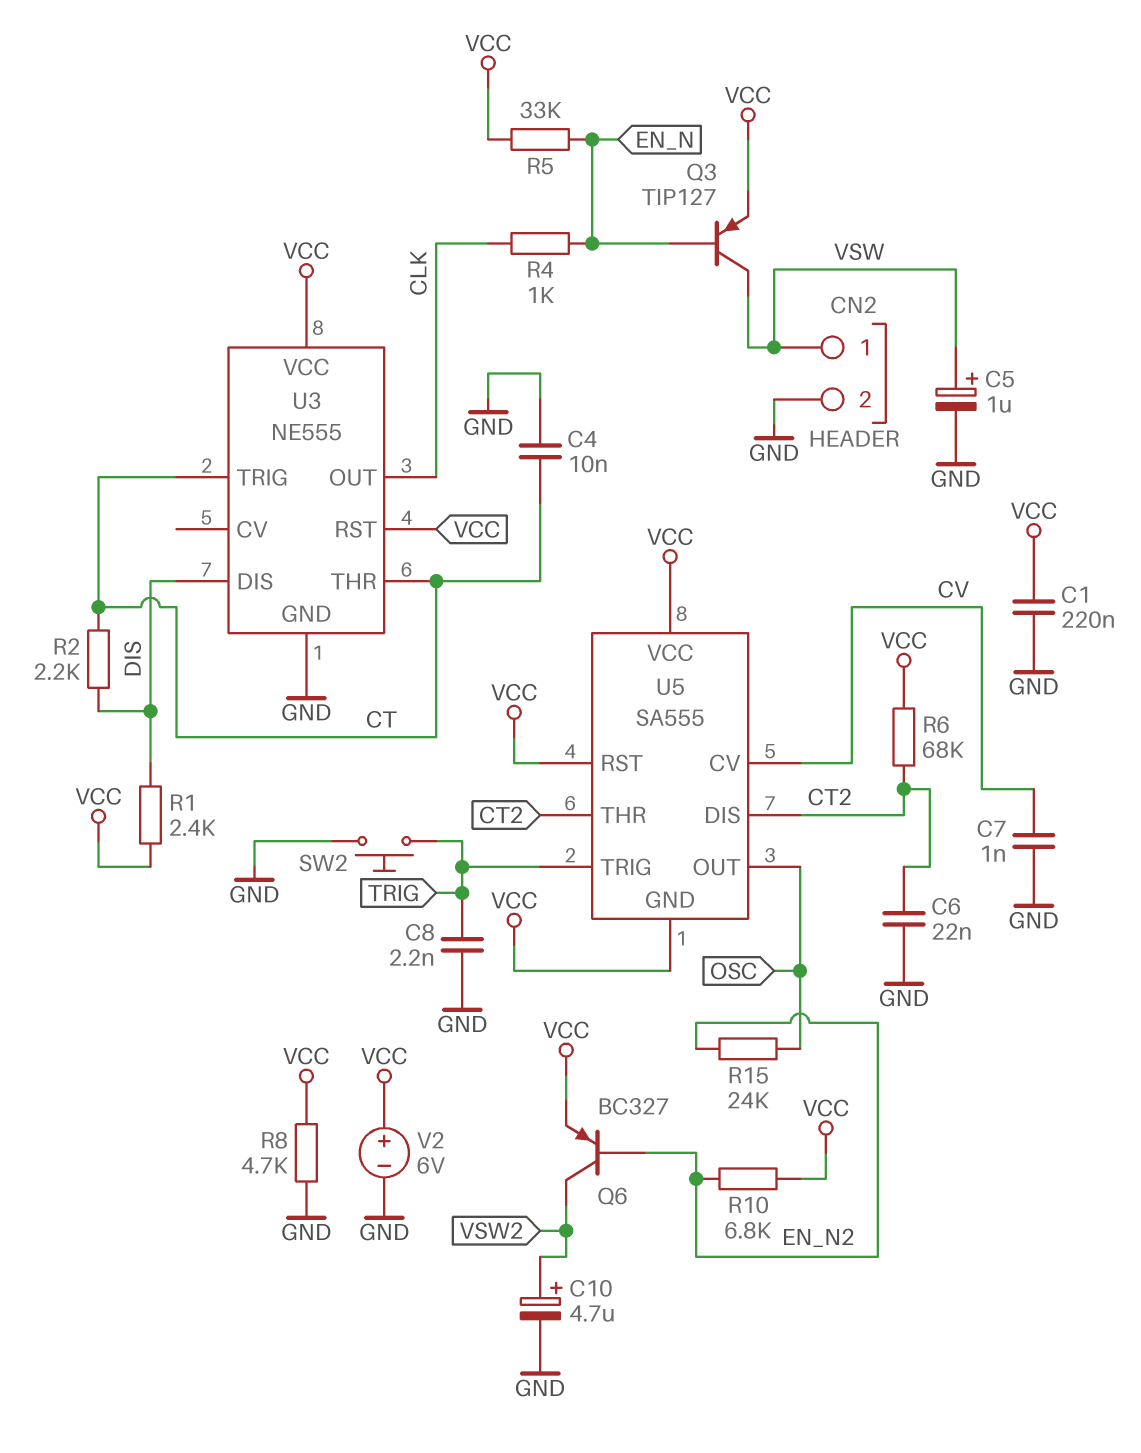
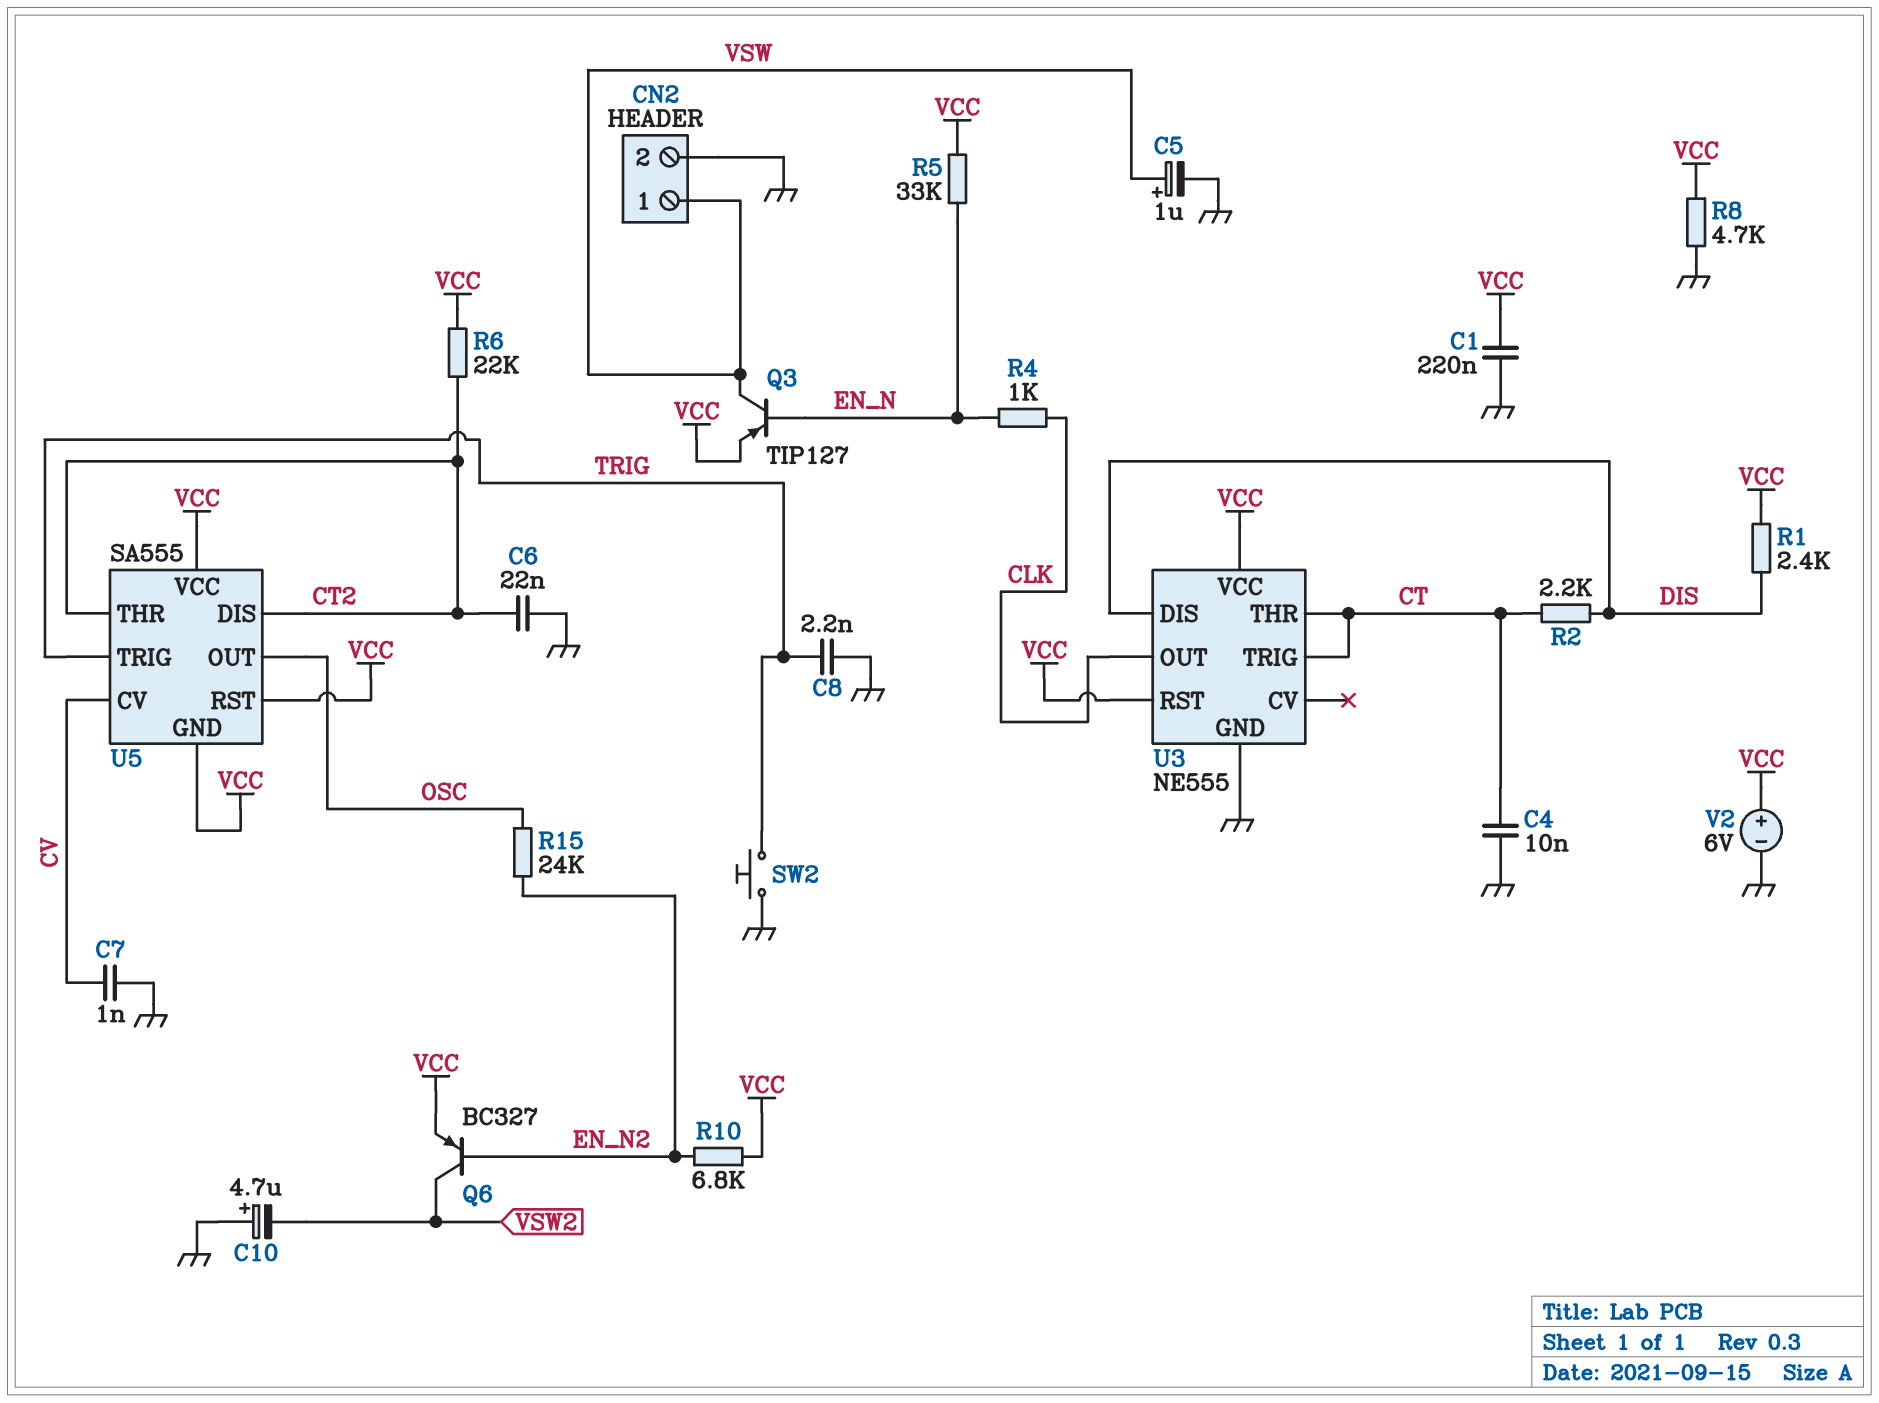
C10: 4.7uF (plus VSW2, minus GND) -> 4.7uF (plus GND, minus VSW2)
R6: 68k (CT2, VCC) -> 22k (CT2, VCC)

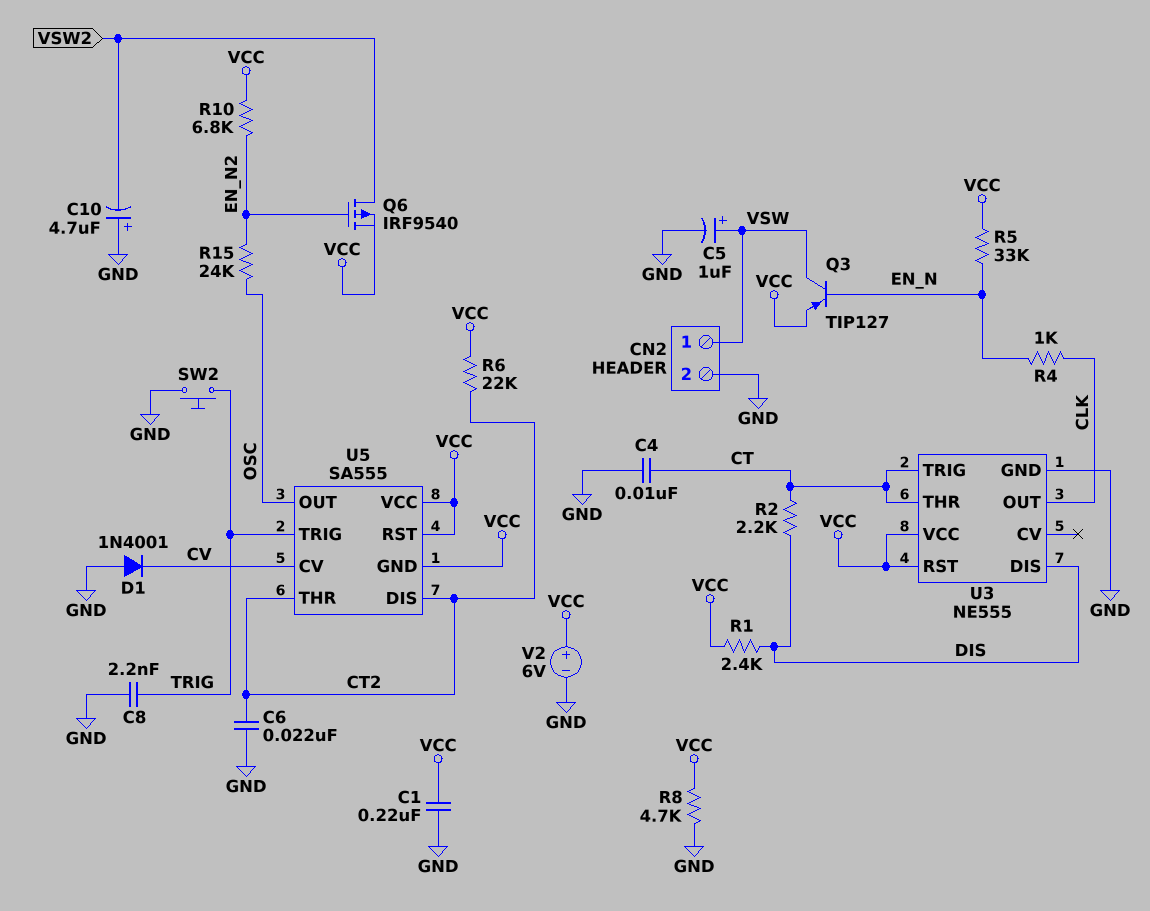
C7: 1nF (CV, GND) -> none
D1: none -> diode 1N4001 (A GND, K CV)
Q6: PNP BC327 (B EN_N2, C VSW2, E VCC) -> PMOS IRF9540 (G EN_N2, D VSW2, S VCC)

